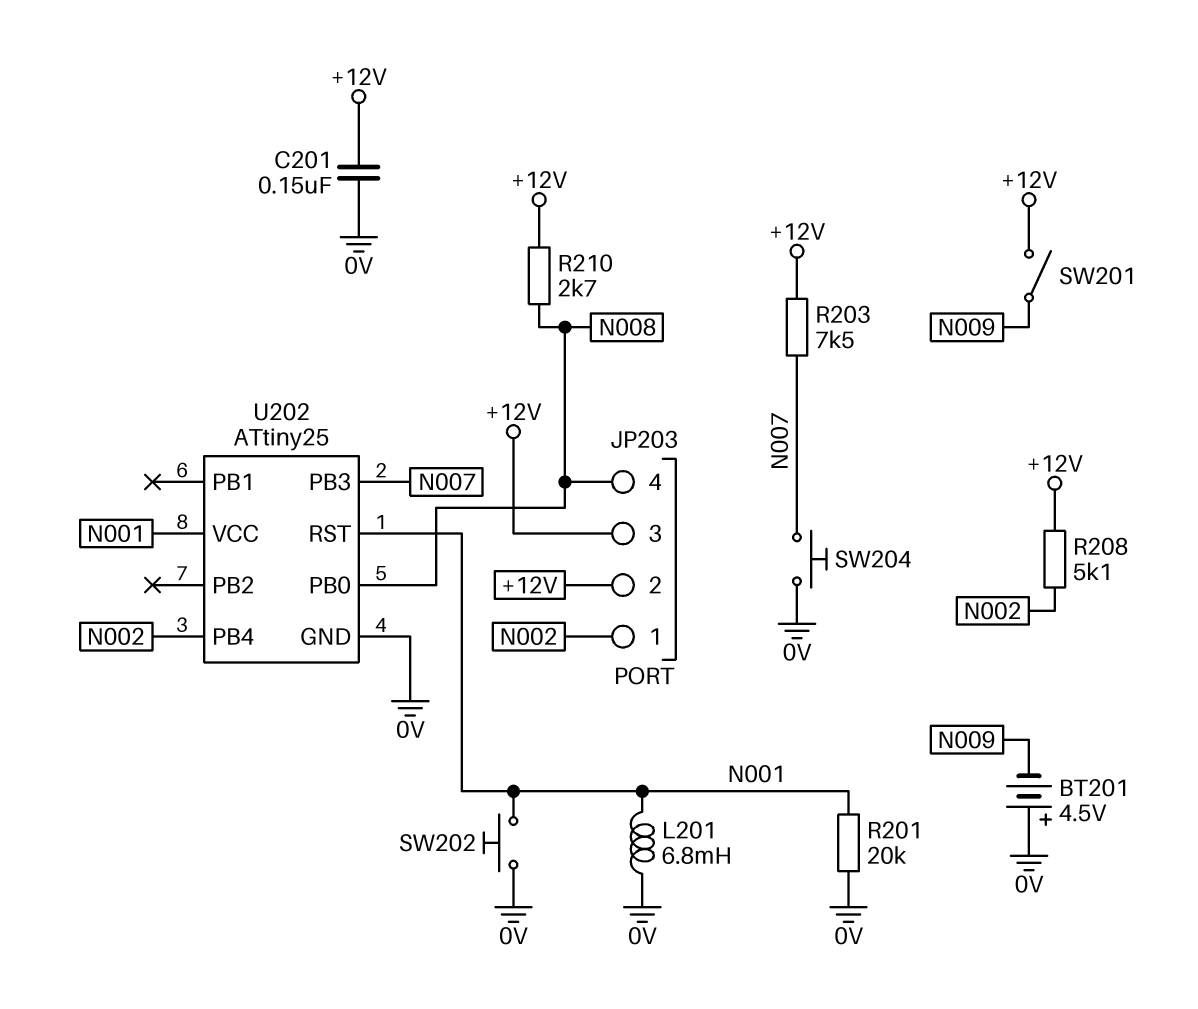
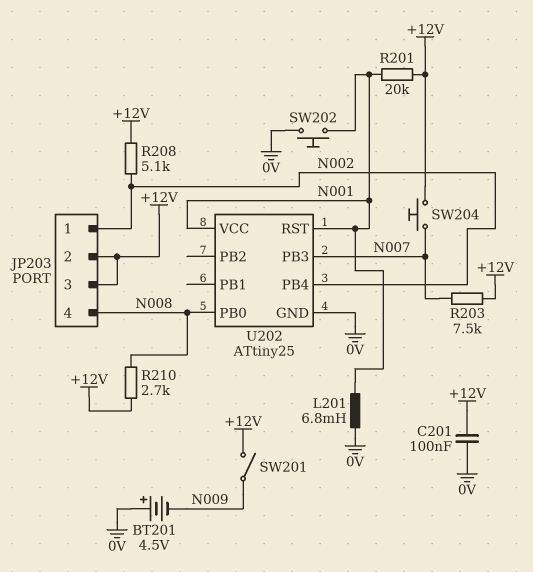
C201: 150nF (+12V, 0V) -> 100nF (+12V, 0V)
R201: 20k (0V, N001) -> 20k (+12V, N001)
SW204: button (0V, N007) -> button (+12V, N007)

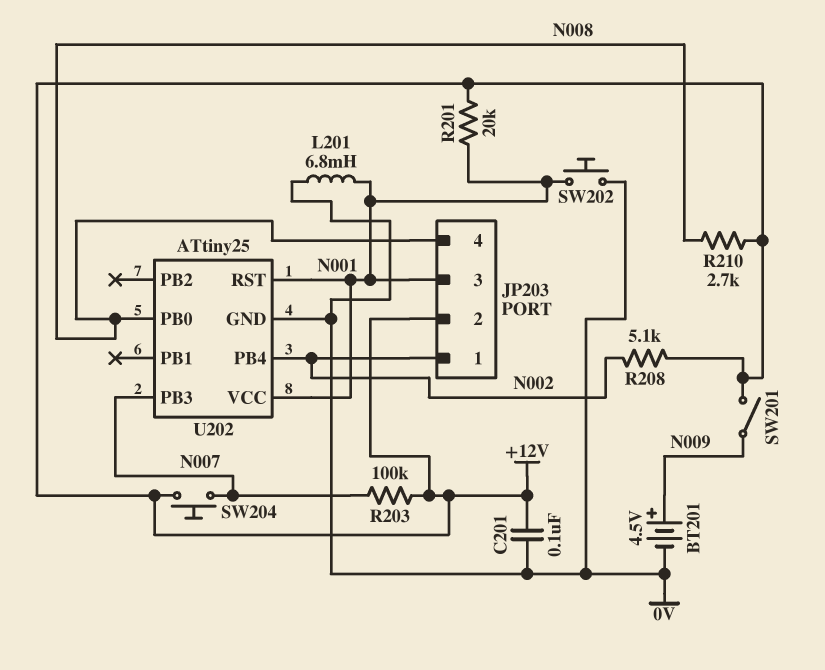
BT201: 4.5V (plus 0V, minus N009) -> 4.5V (plus N009, minus 0V)
JP203 pin 3: +12V -> N001
R203: 7.5k (+12V, N007) -> 100k (+12V, N007)

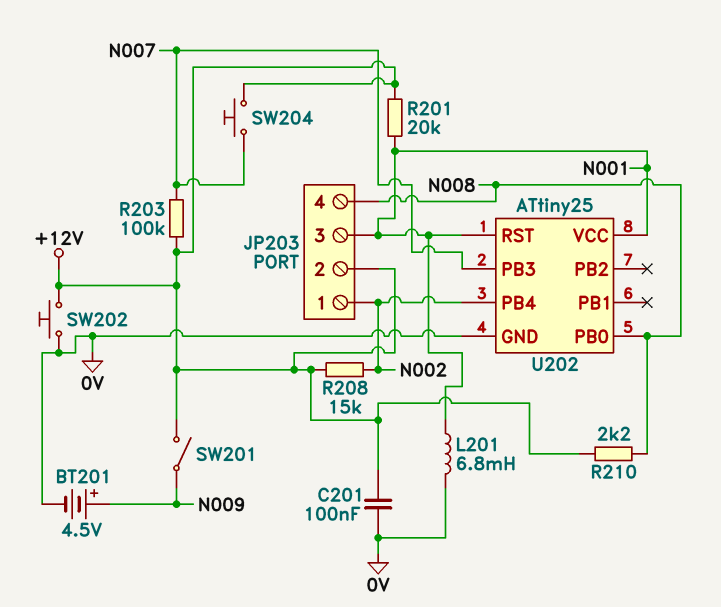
R208: 5.1k (+12V, N002) -> 15k (+12V, N002)
R210: 2.7k (+12V, N008) -> 2.2k (+12V, N008)
SW202: button (0V, N001) -> button (+12V, 0V)

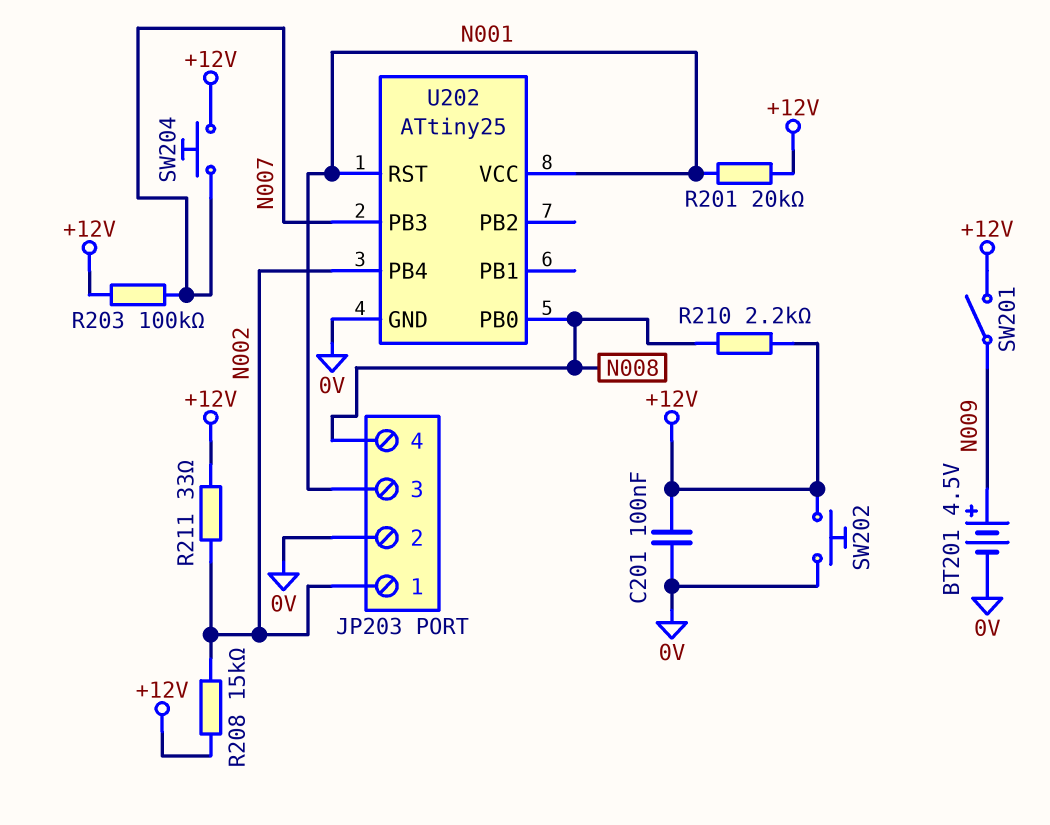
JP203 pin 2: +12V -> 0V
L201: 6.8mH (0V, N001) -> none
R211: none -> 33 (+12V, N002)

